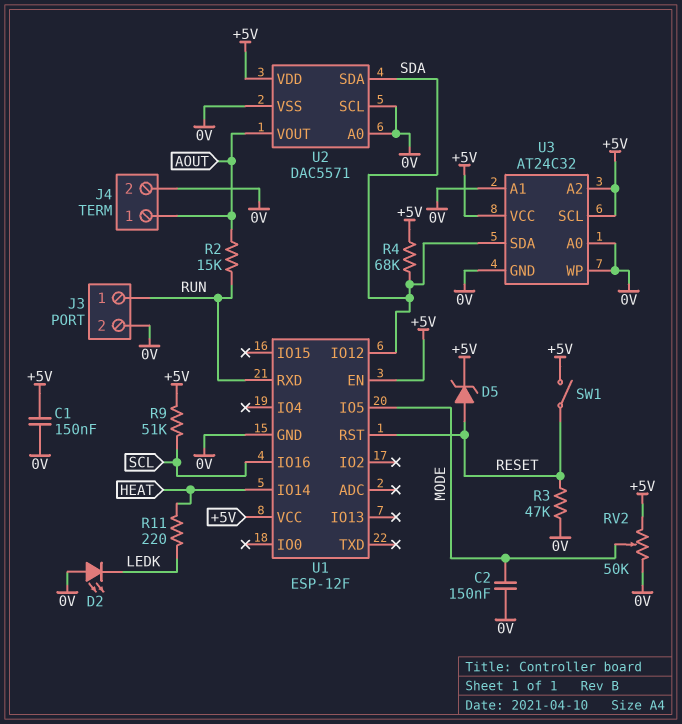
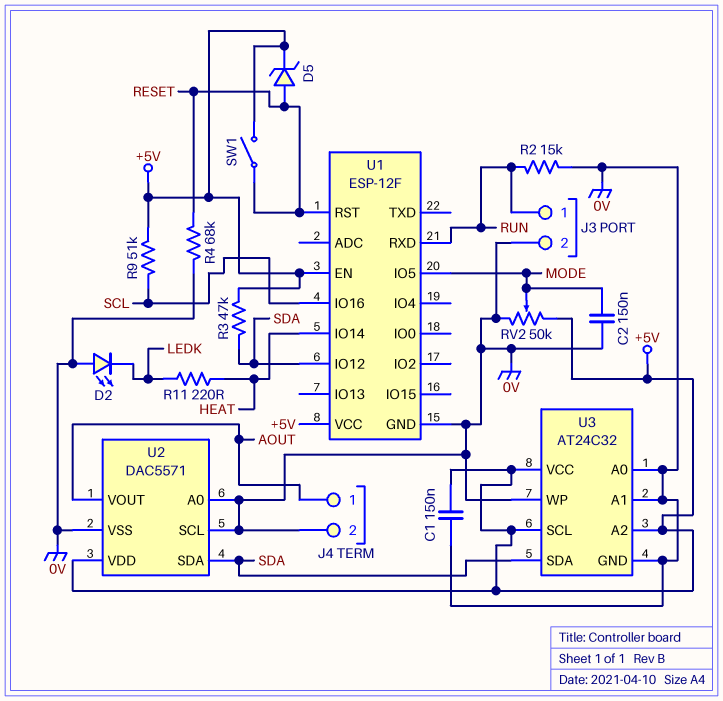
R2: 15k (AOUT, RUN) -> 15k (0V, RUN)
R3: 47k (0V, RESET) -> 47k (+5V, SDA)
R4: 68k (+5V, SDA) -> 68k (0V, RESET)

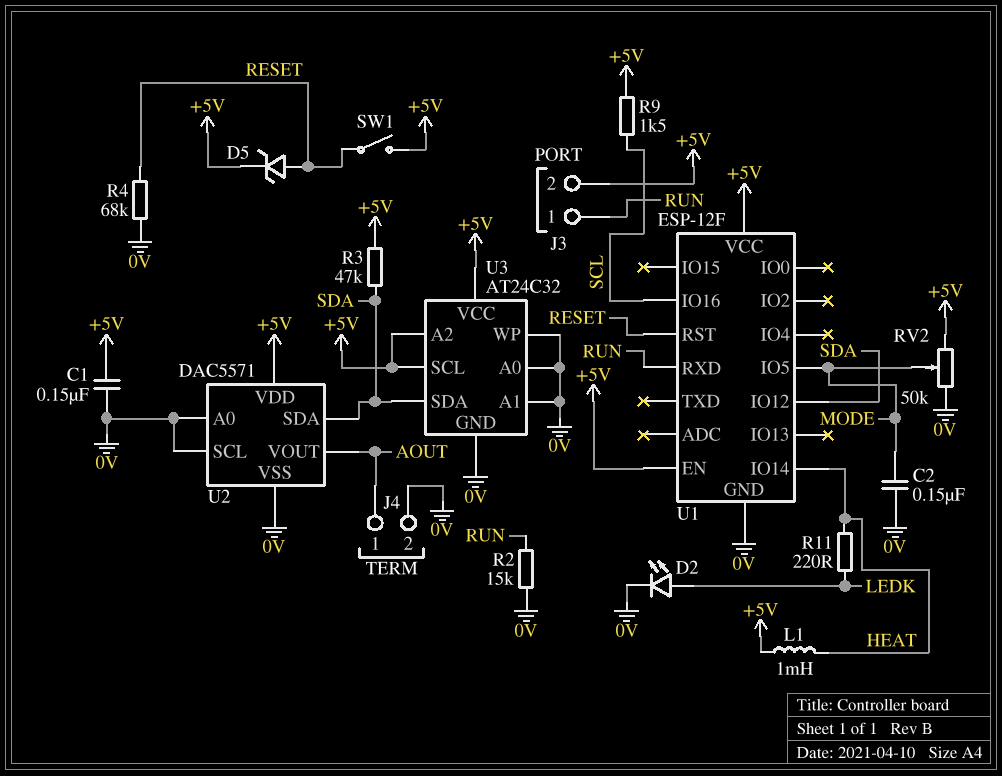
D2: LED (A 0V, K LEDK) -> LED (A LEDK, K 0V)
J3 pin 2: 0V -> +5V
L1: none -> 1mH (+5V, HEAT)
R9: 51k (+5V, SCL) -> 1.5k (+5V, SCL)

